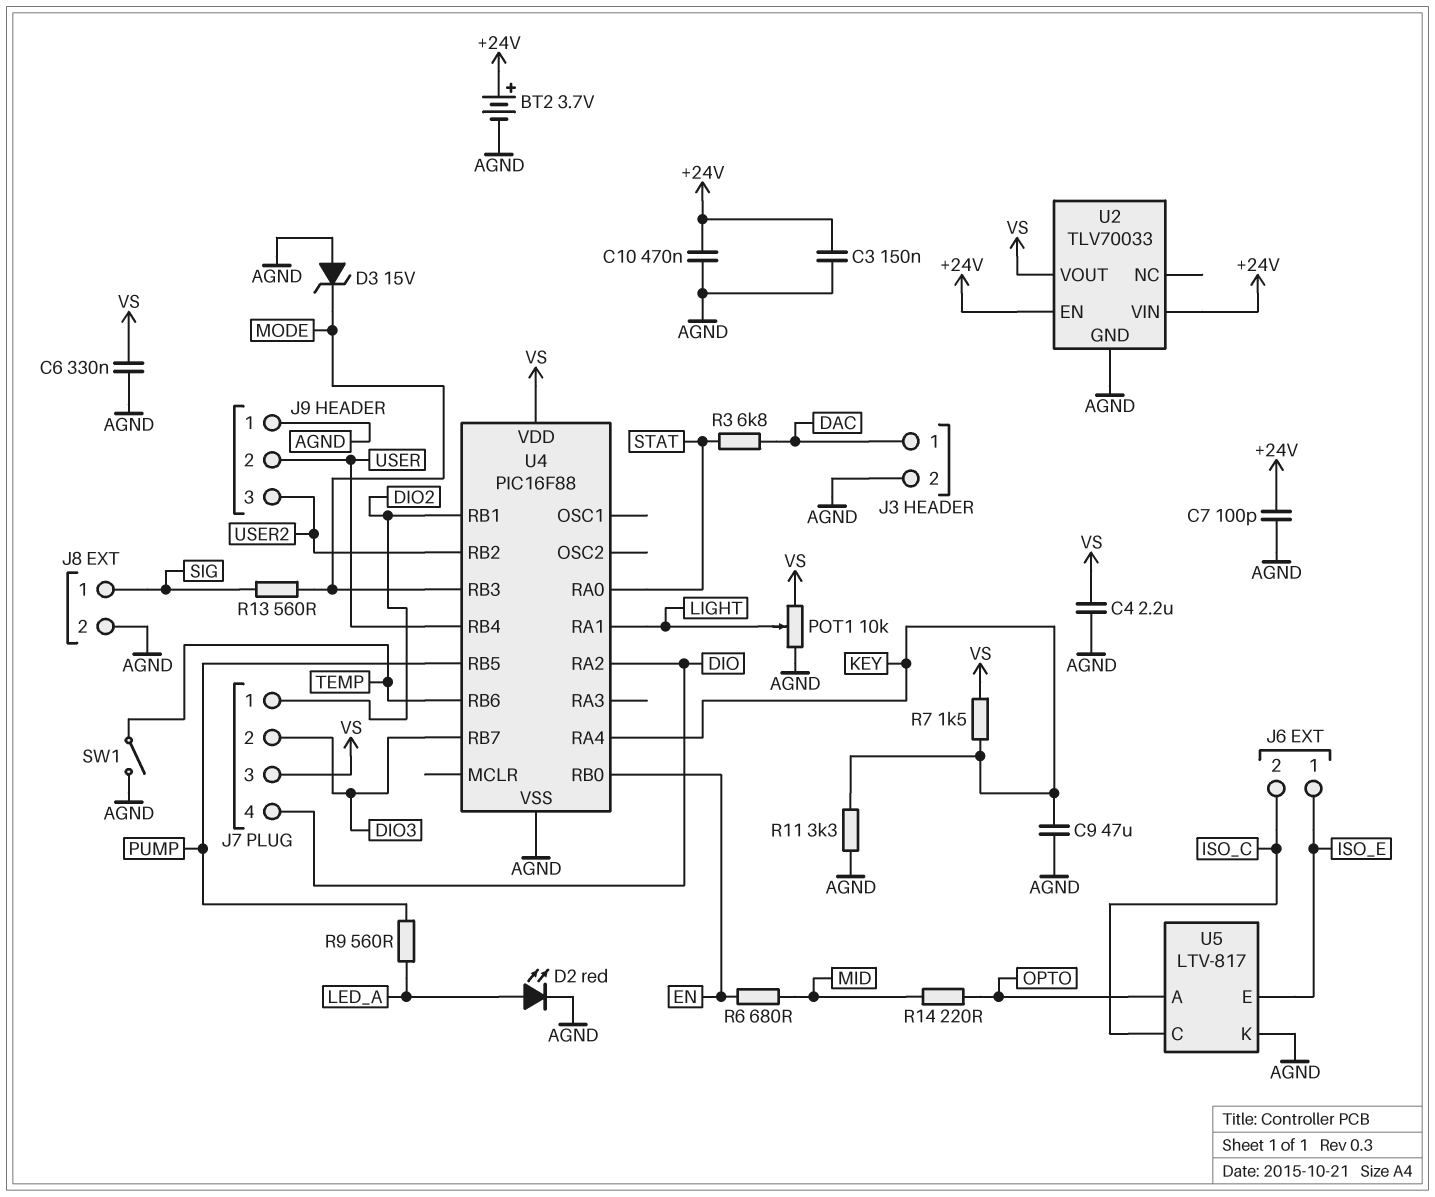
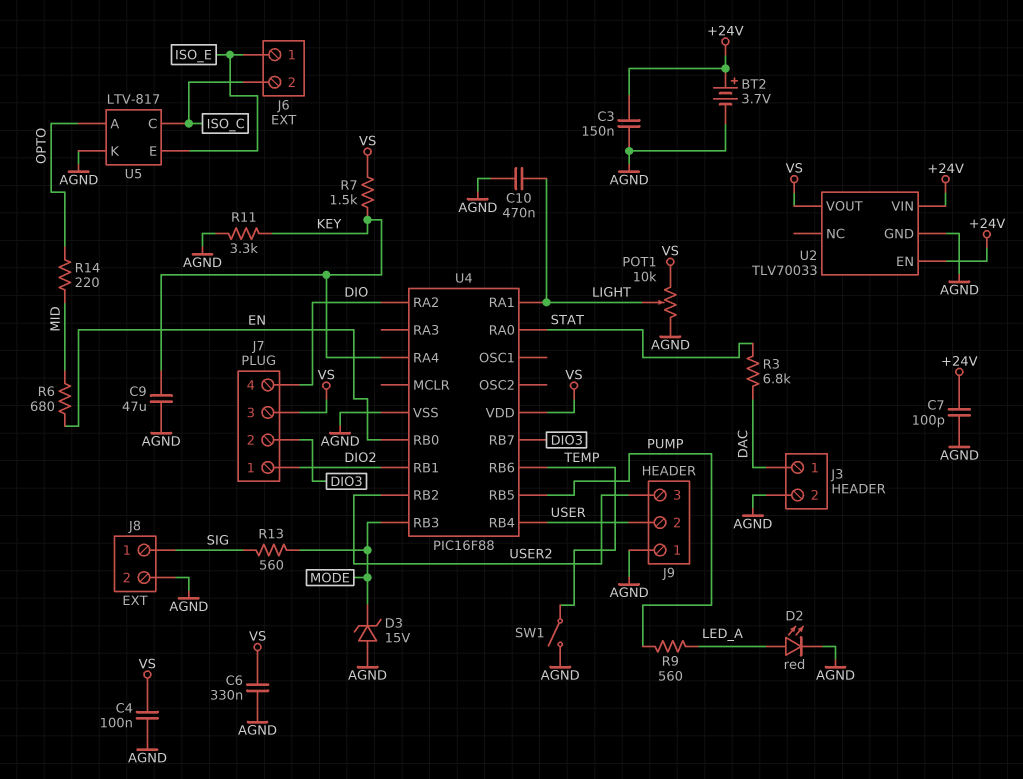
C4: 2.2uF (AGND, VS) -> 100nF (AGND, VS)
C10: 470nF (+24V, AGND) -> 470nF (AGND, LIGHT)

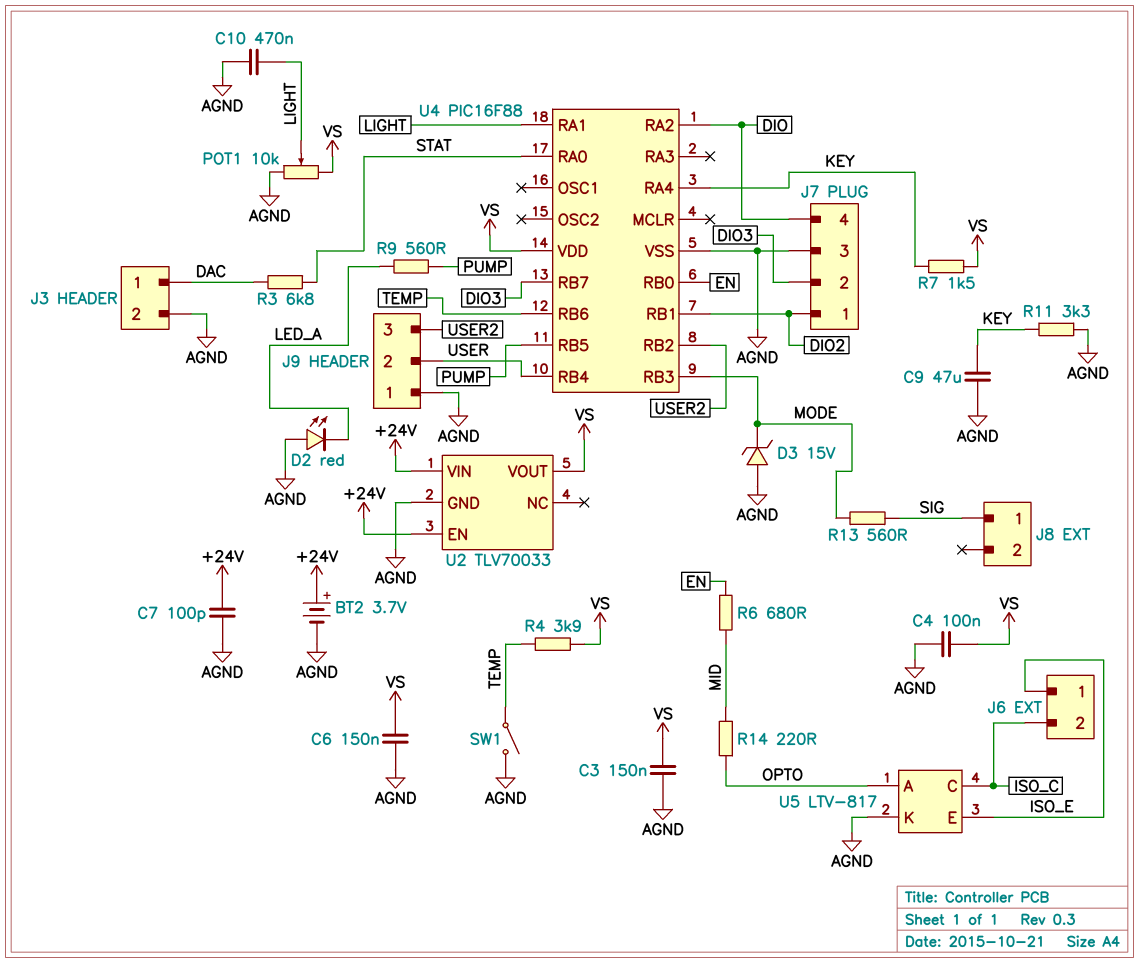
C3: 150nF (+24V, AGND) -> 150nF (AGND, VS)
C6: 330nF (AGND, VS) -> 150nF (AGND, VS)
D2: LED red (A LED_A, K AGND) -> LED red (A AGND, K LED_A)
J7 pin 3: VS -> AGND
J8 pin 2: AGND -> none
R4: none -> 3.9k (TEMP, VS)

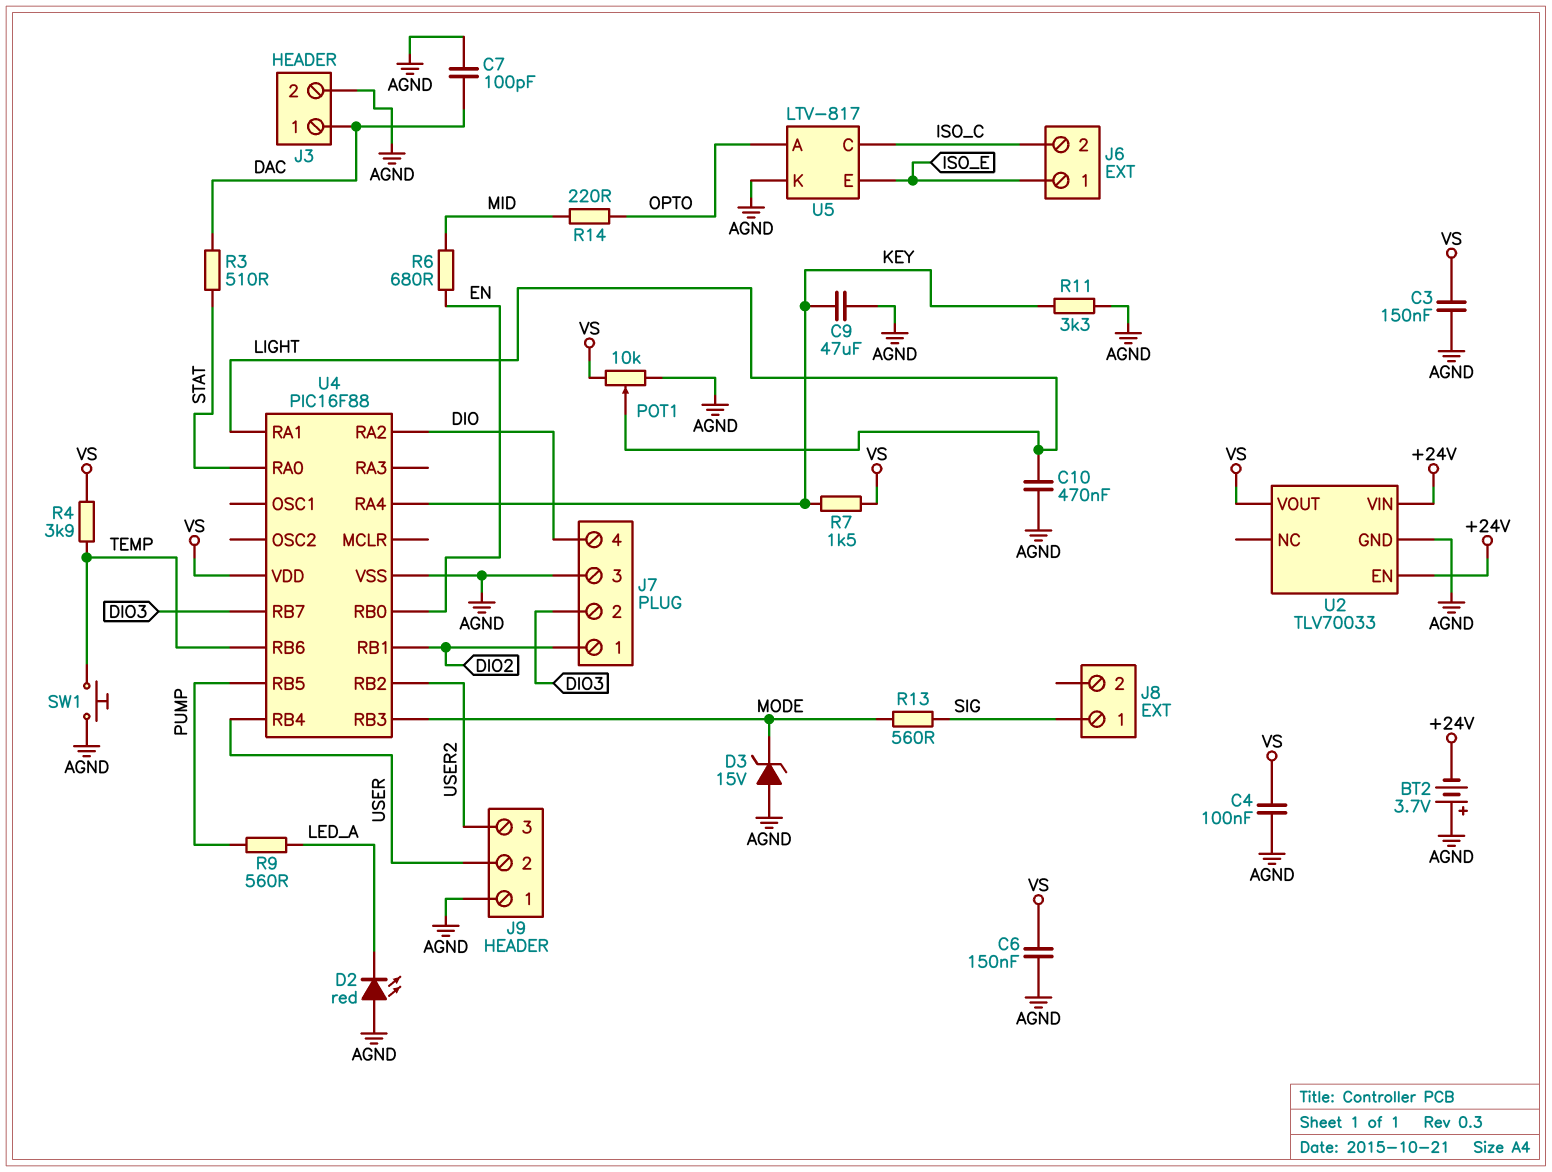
BT2: 3.7V (plus +24V, minus AGND) -> 3.7V (plus AGND, minus +24V)
C7: 100pF (+24V, AGND) -> 100pF (AGND, DAC)
R3: 6.8k (DAC, STAT) -> 510 (DAC, STAT)
SW1: switch (AGND, TEMP) -> button (AGND, TEMP)

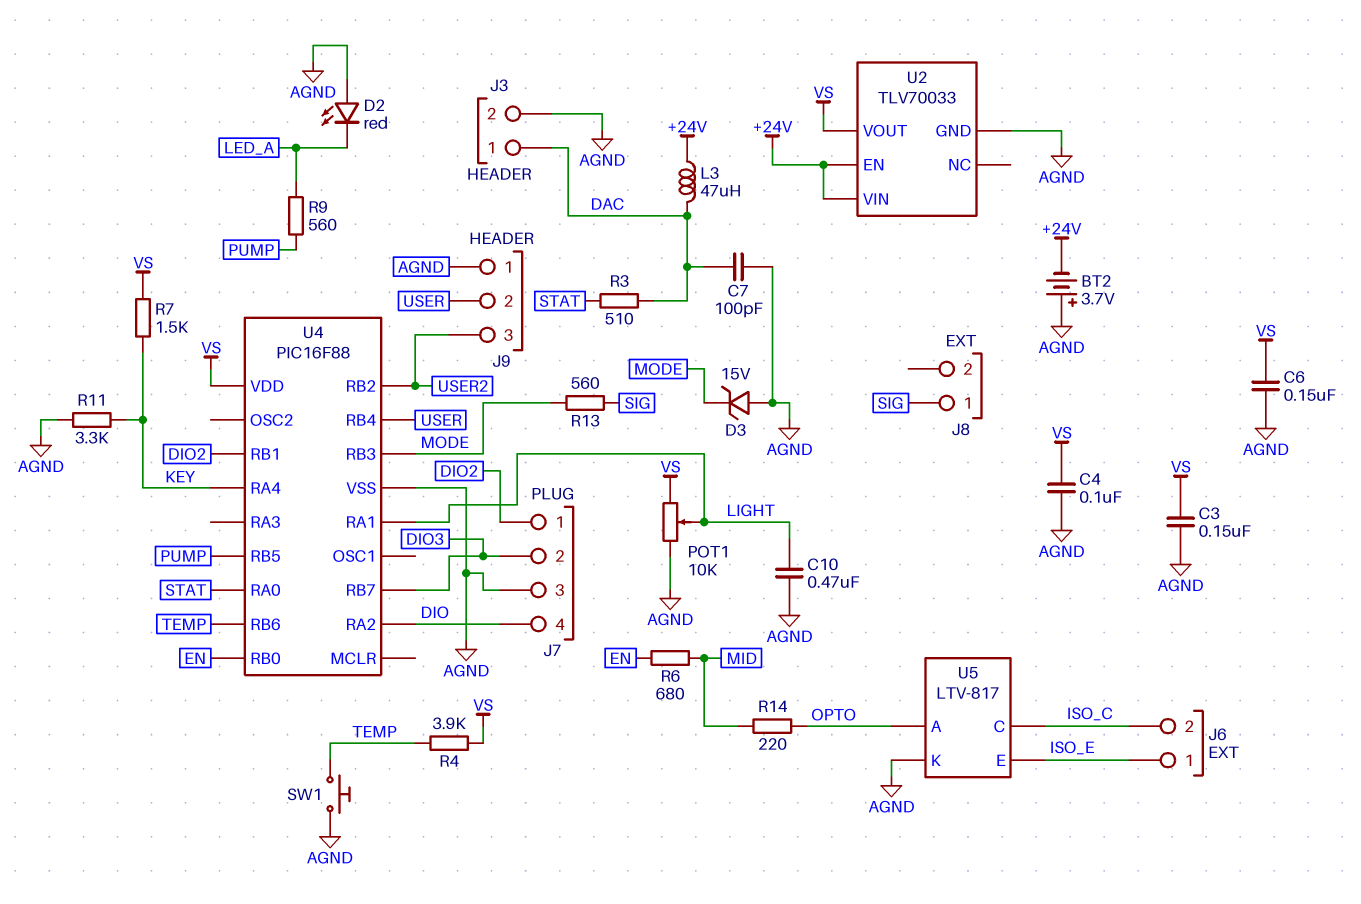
C9: 47uF (AGND, KEY) -> none
L3: none -> 47uH (+24V, DAC)

